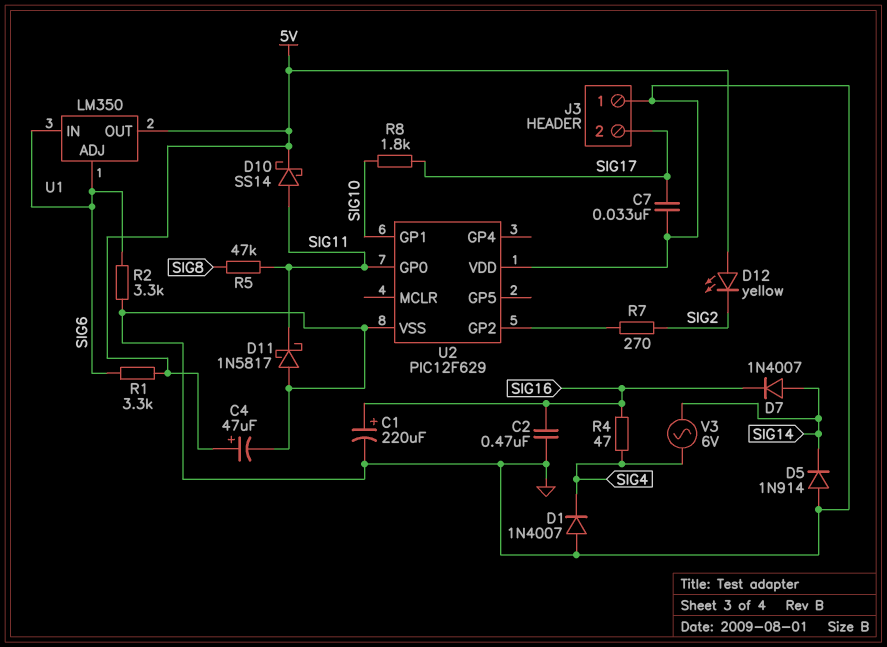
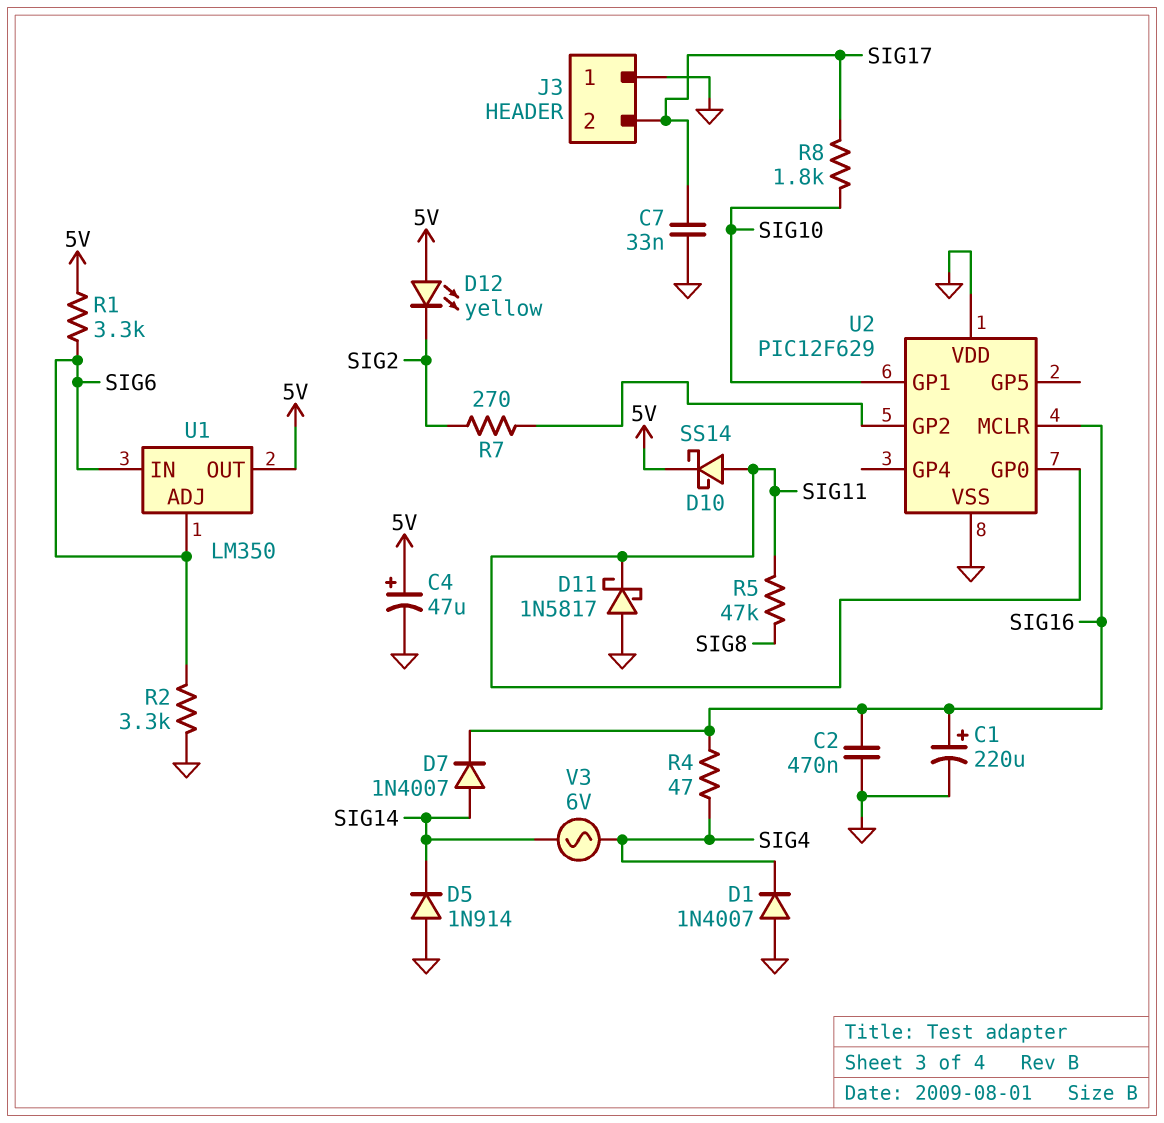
U2 pin MCLR: none -> SIG16

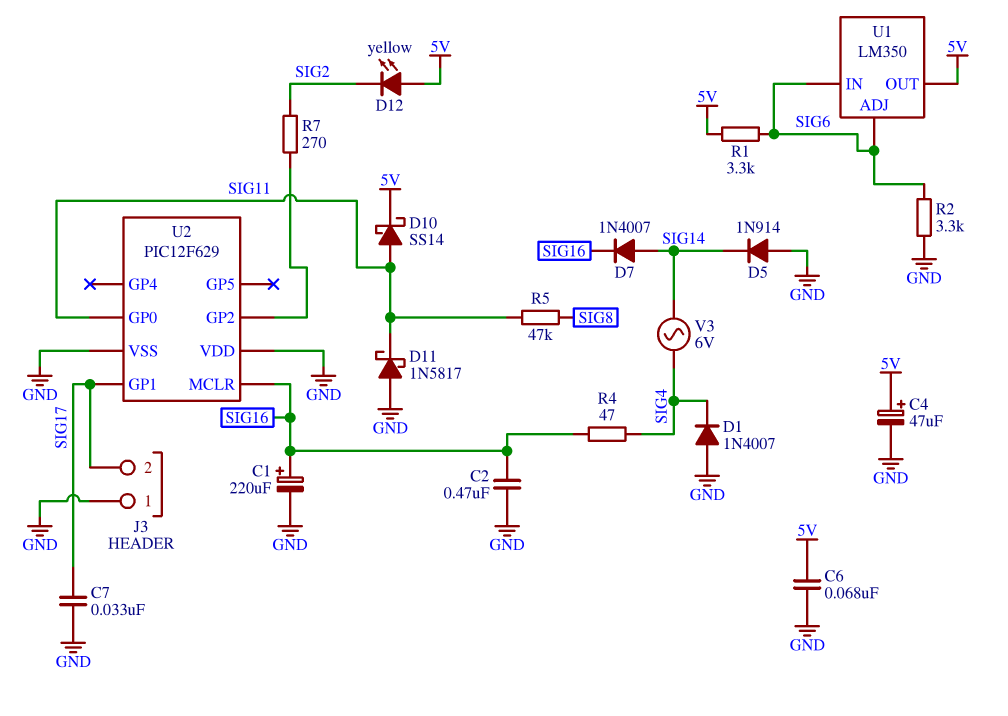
C6: none -> 68nF (5V, GND)
R8: 1.8k (SIG10, SIG17) -> none
U2 pin GP1: SIG10 -> SIG17

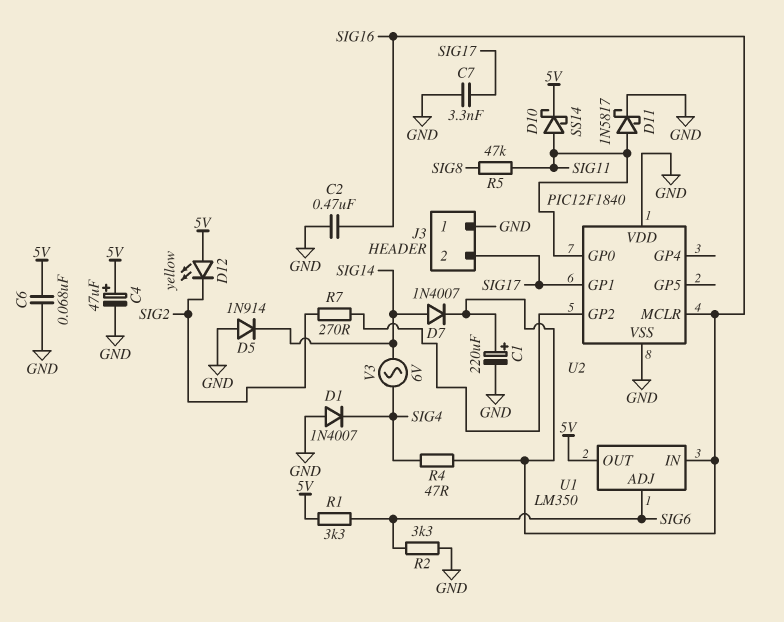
C7: 33nF (GND, SIG17) -> 3.3nF (GND, SIG17)
D11: schottky 1N5817 (A GND, K SIG11) -> schottky 1N5817 (A SIG11, K GND)
U1 pin IN: SIG6 -> SIG16
U2: PIC12F629 -> PIC12F1840

